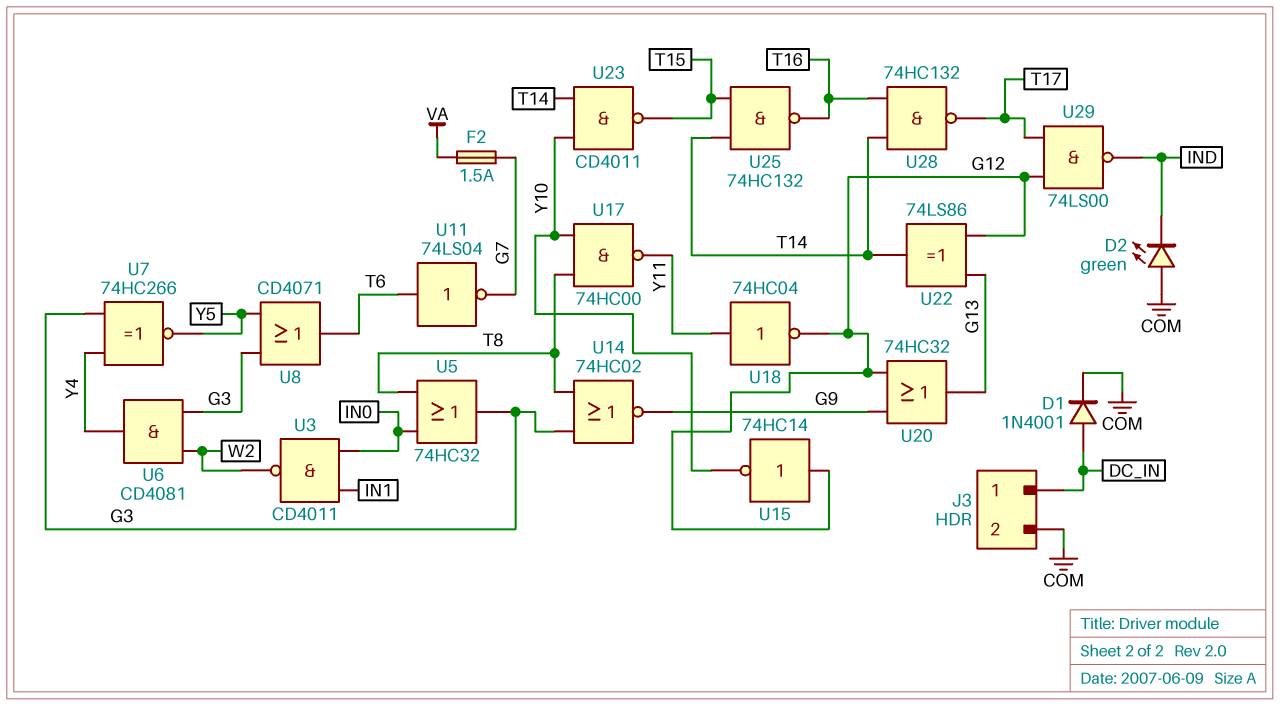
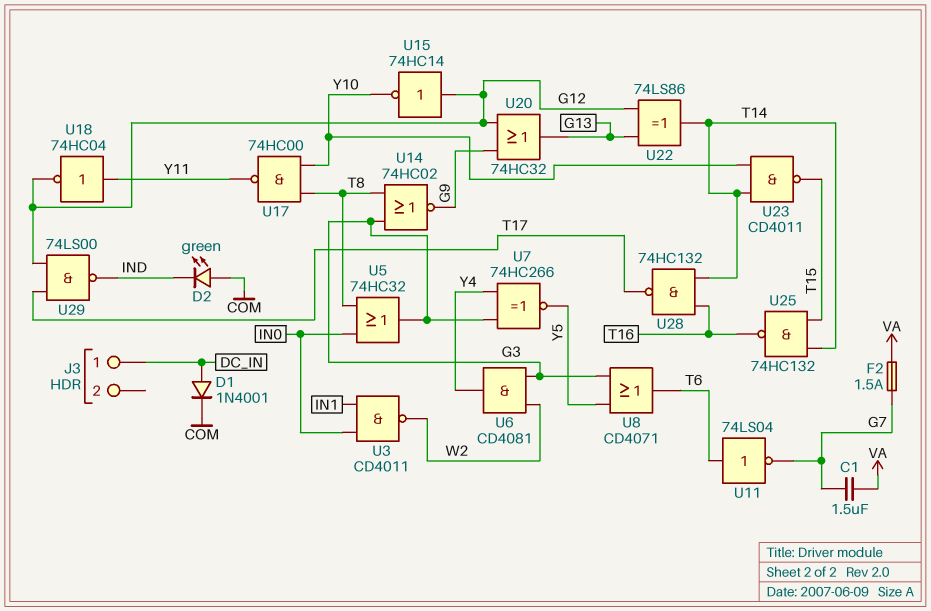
C1: none -> 1.5uF (G7, VA)
J3 pin 2: COM -> none

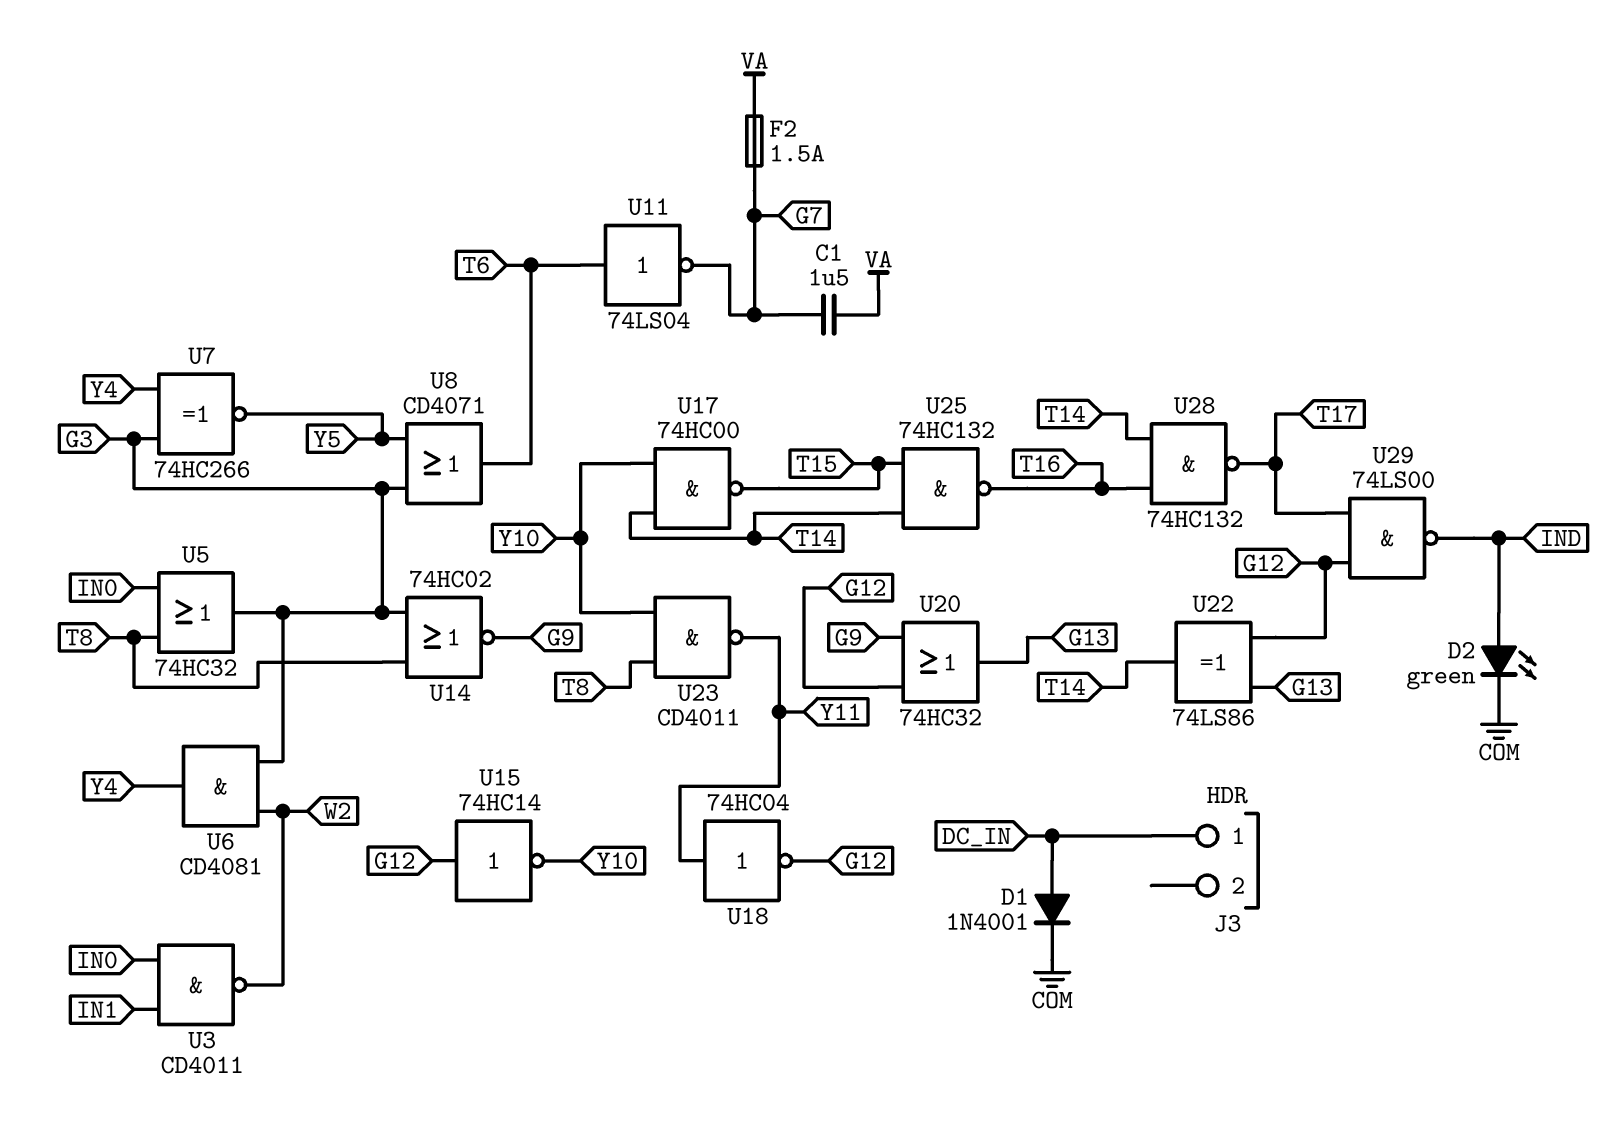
D2: LED green (A COM, K IND) -> LED green (A IND, K COM)
U17: NAND 74HC00 (in T8, in Y10, out Y11) -> NAND 74HC00 (in T14, in Y10, out T15)
U23: NAND CD4011 (in T14, in Y10, out T15) -> NAND CD4011 (in T8, in Y10, out Y11)

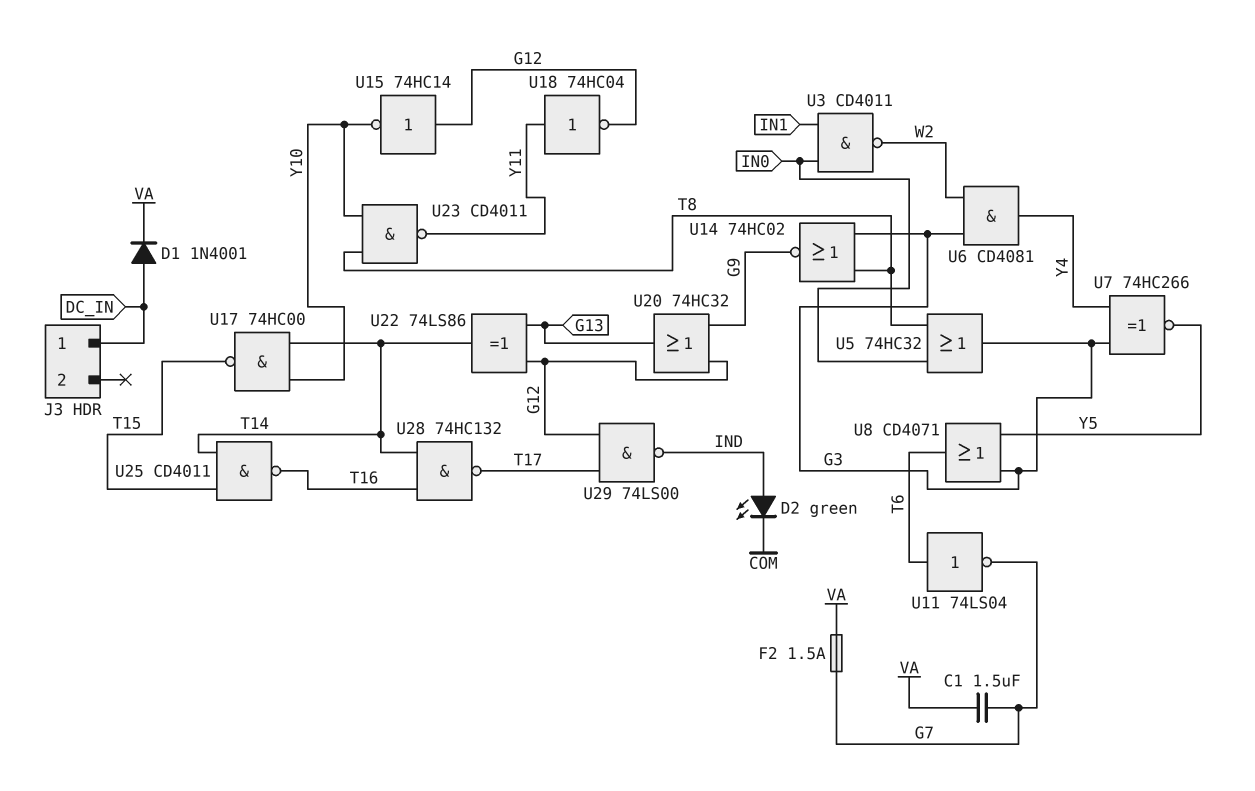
D1: diode 1N4001 (A DC_IN, K COM) -> diode 1N4001 (A DC_IN, K VA)
U25: NAND 74HC132 (in T14, in T15, out T16) -> NAND CD4011 (in T14, in T15, out T16)

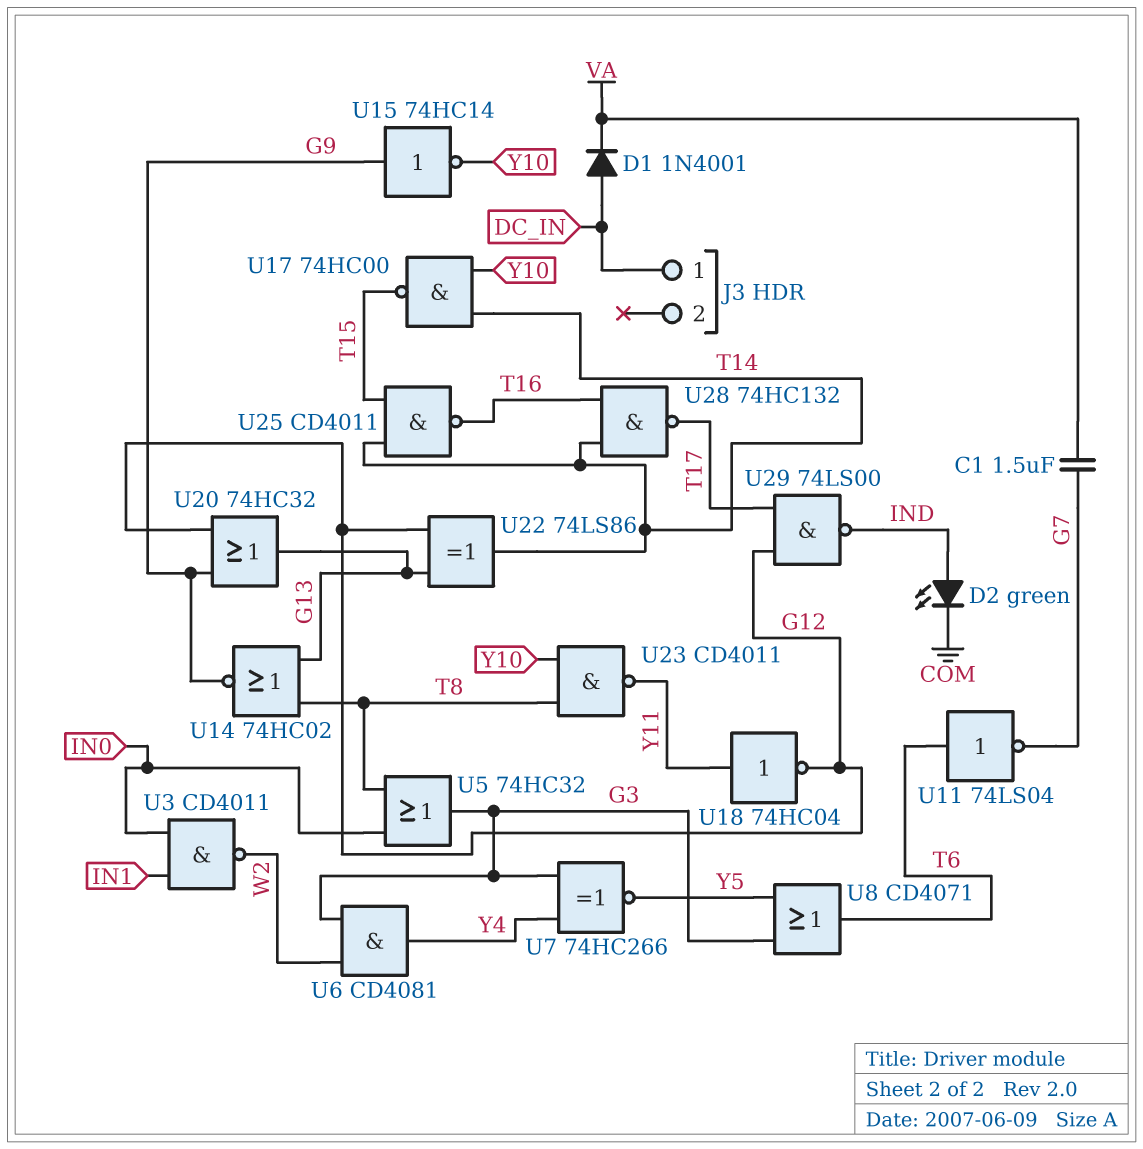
F2: 1.5A (G7, VA) -> none
U14: NOR 74HC02 (in G3, in T8, out G9) -> NOR 74HC02 (in G13, in T8, out G9)
U15: NOT 74HC14 (in G12, out Y10) -> NOT 74HC14 (in G9, out Y10)

